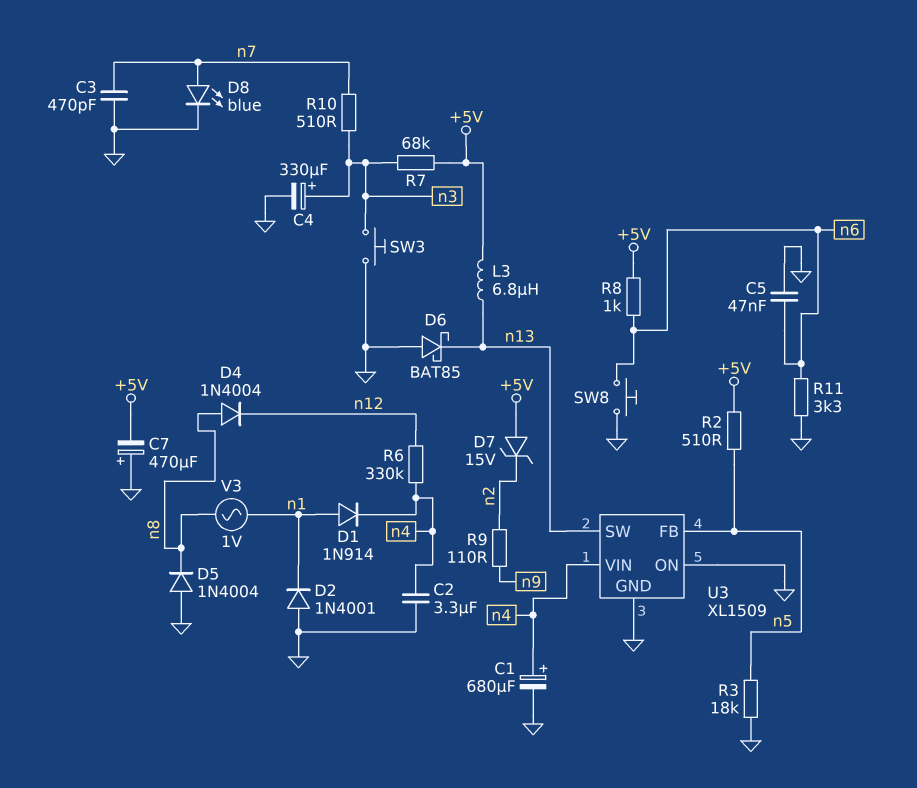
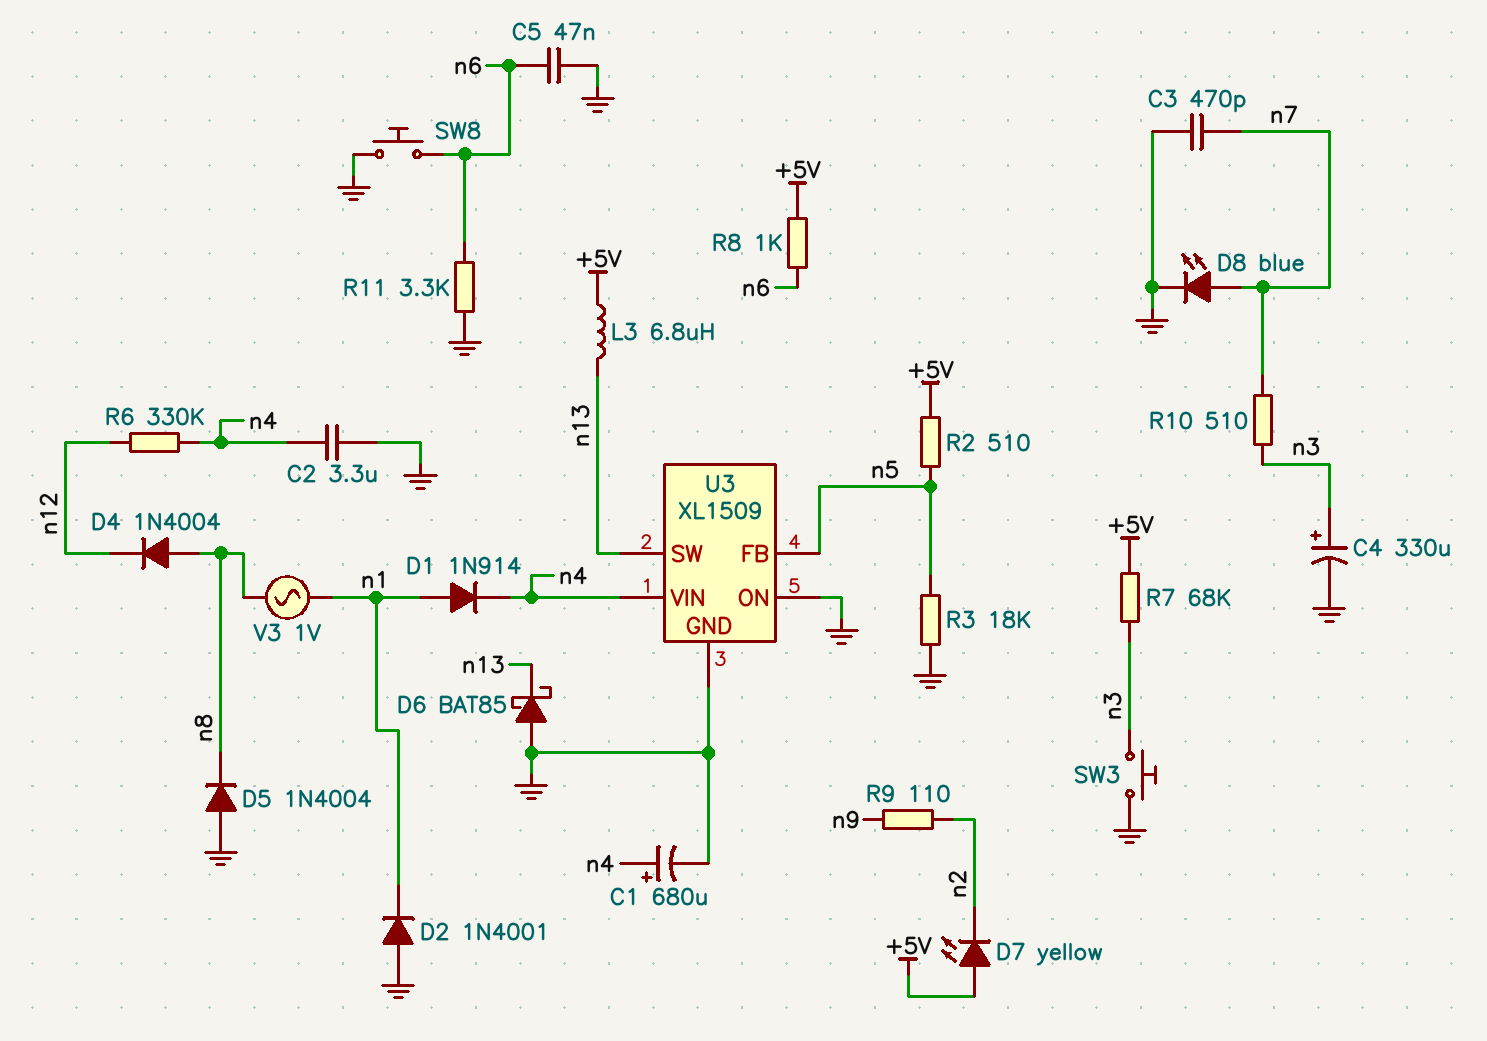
C7: 470uF (plus GND, minus +5V) -> none
D7: zener 15V (A +5V, K n2) -> LED yellow (A +5V, K n2)

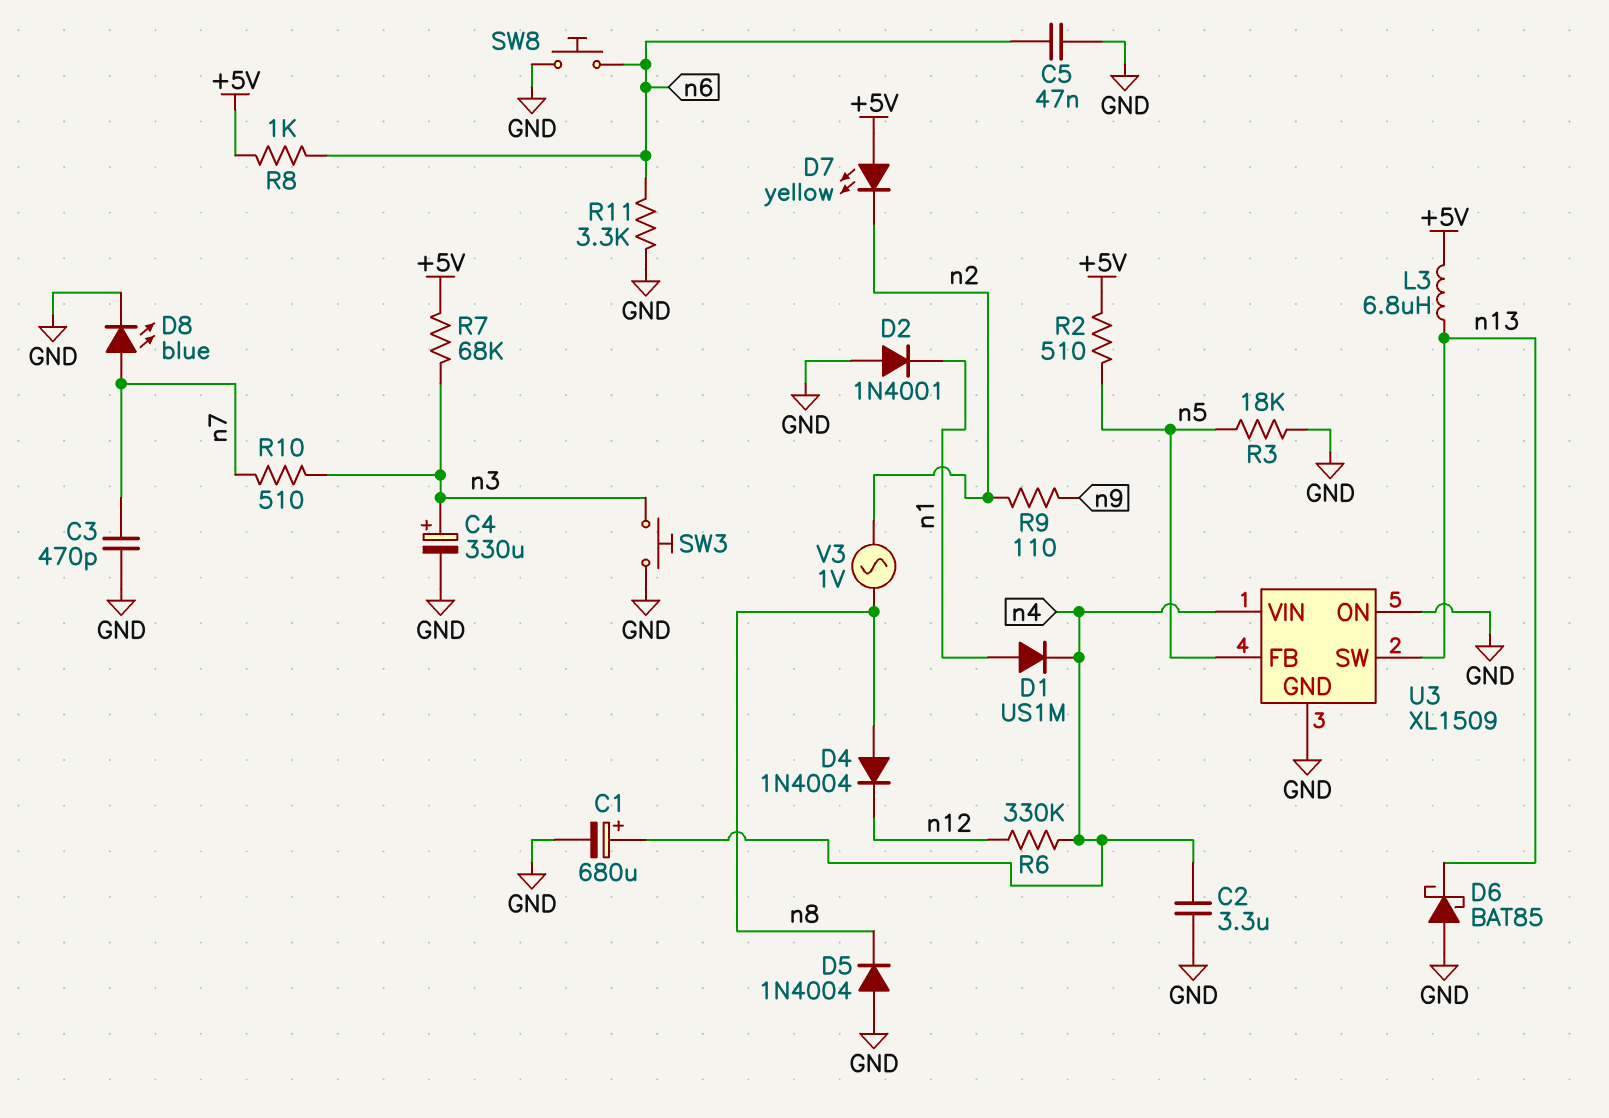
D1: diode 1N914 (A n1, K n4) -> diode US1M (A n1, K n4)
V3: AC 1V (n1, n8) -> AC 1V (n2, n8)

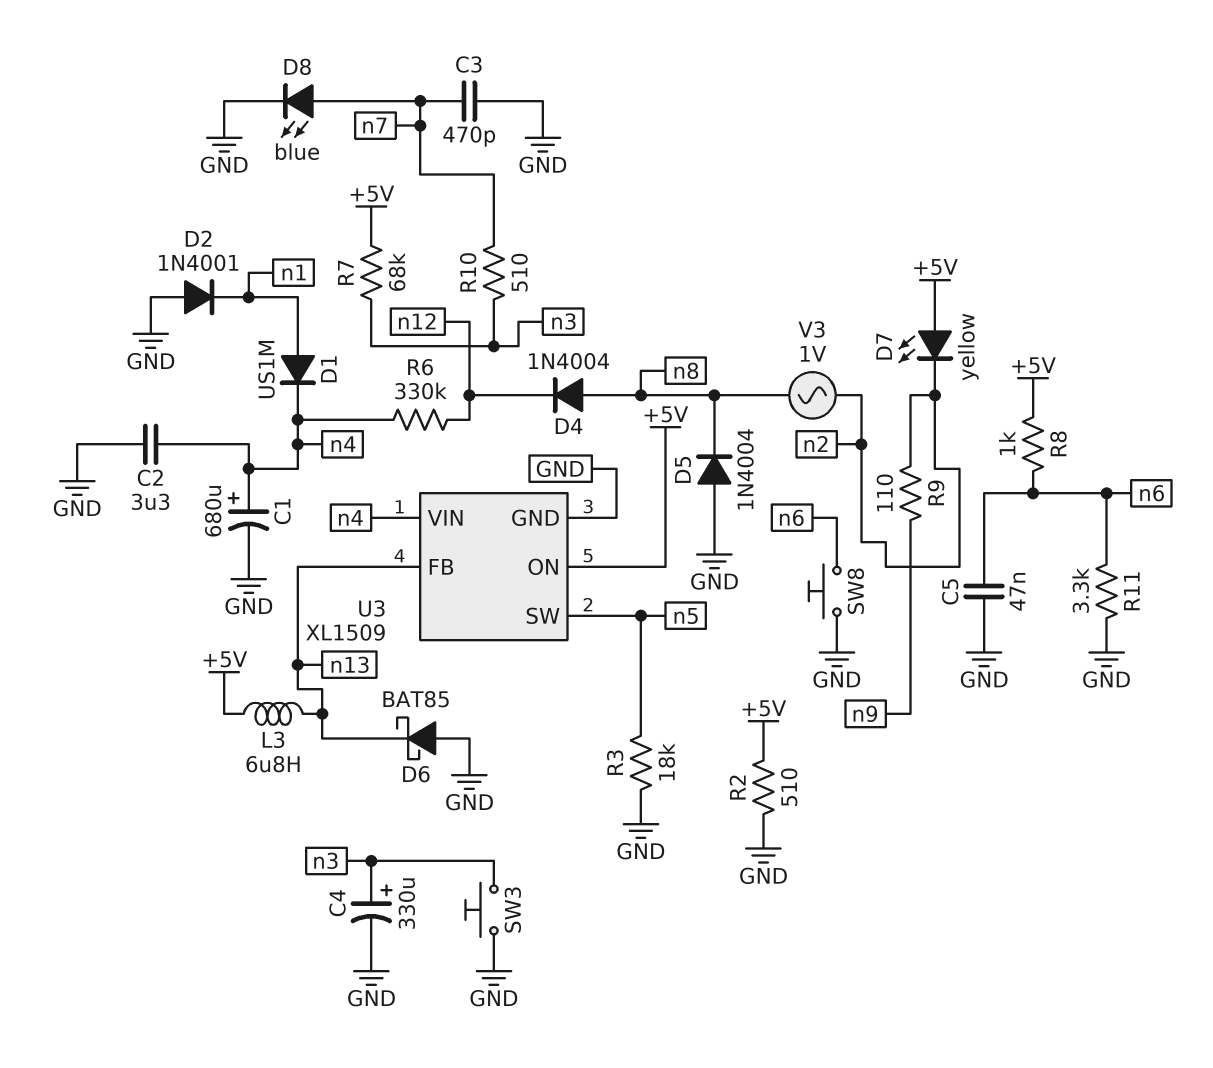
R2: 510 (+5V, n5) -> 510 (+5V, GND)
U3 pin FB: n5 -> n13
U3 pin ON: GND -> +5V
U3 pin SW: n13 -> n5

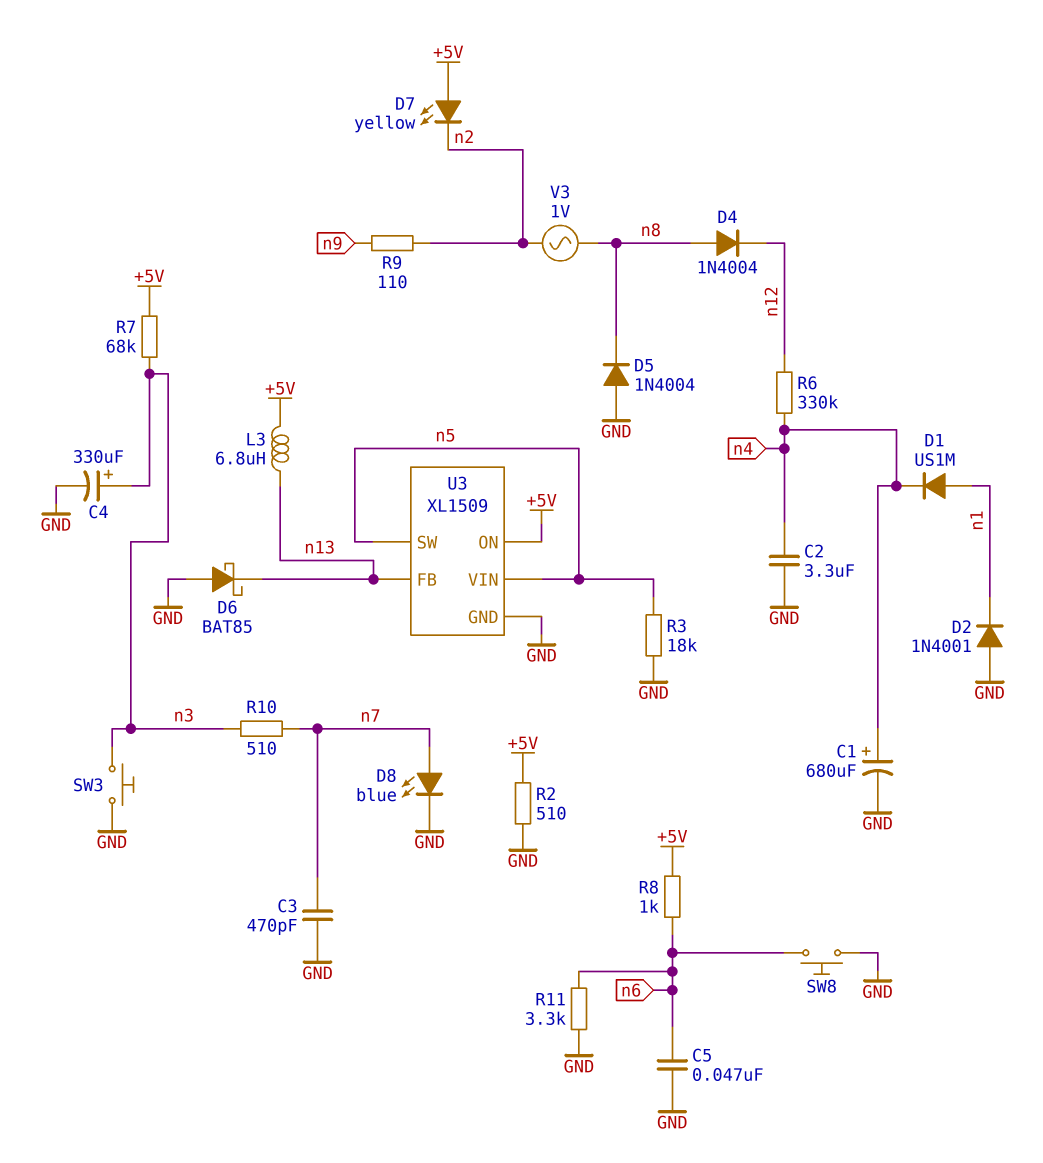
U3 pin VIN: n4 -> n5

